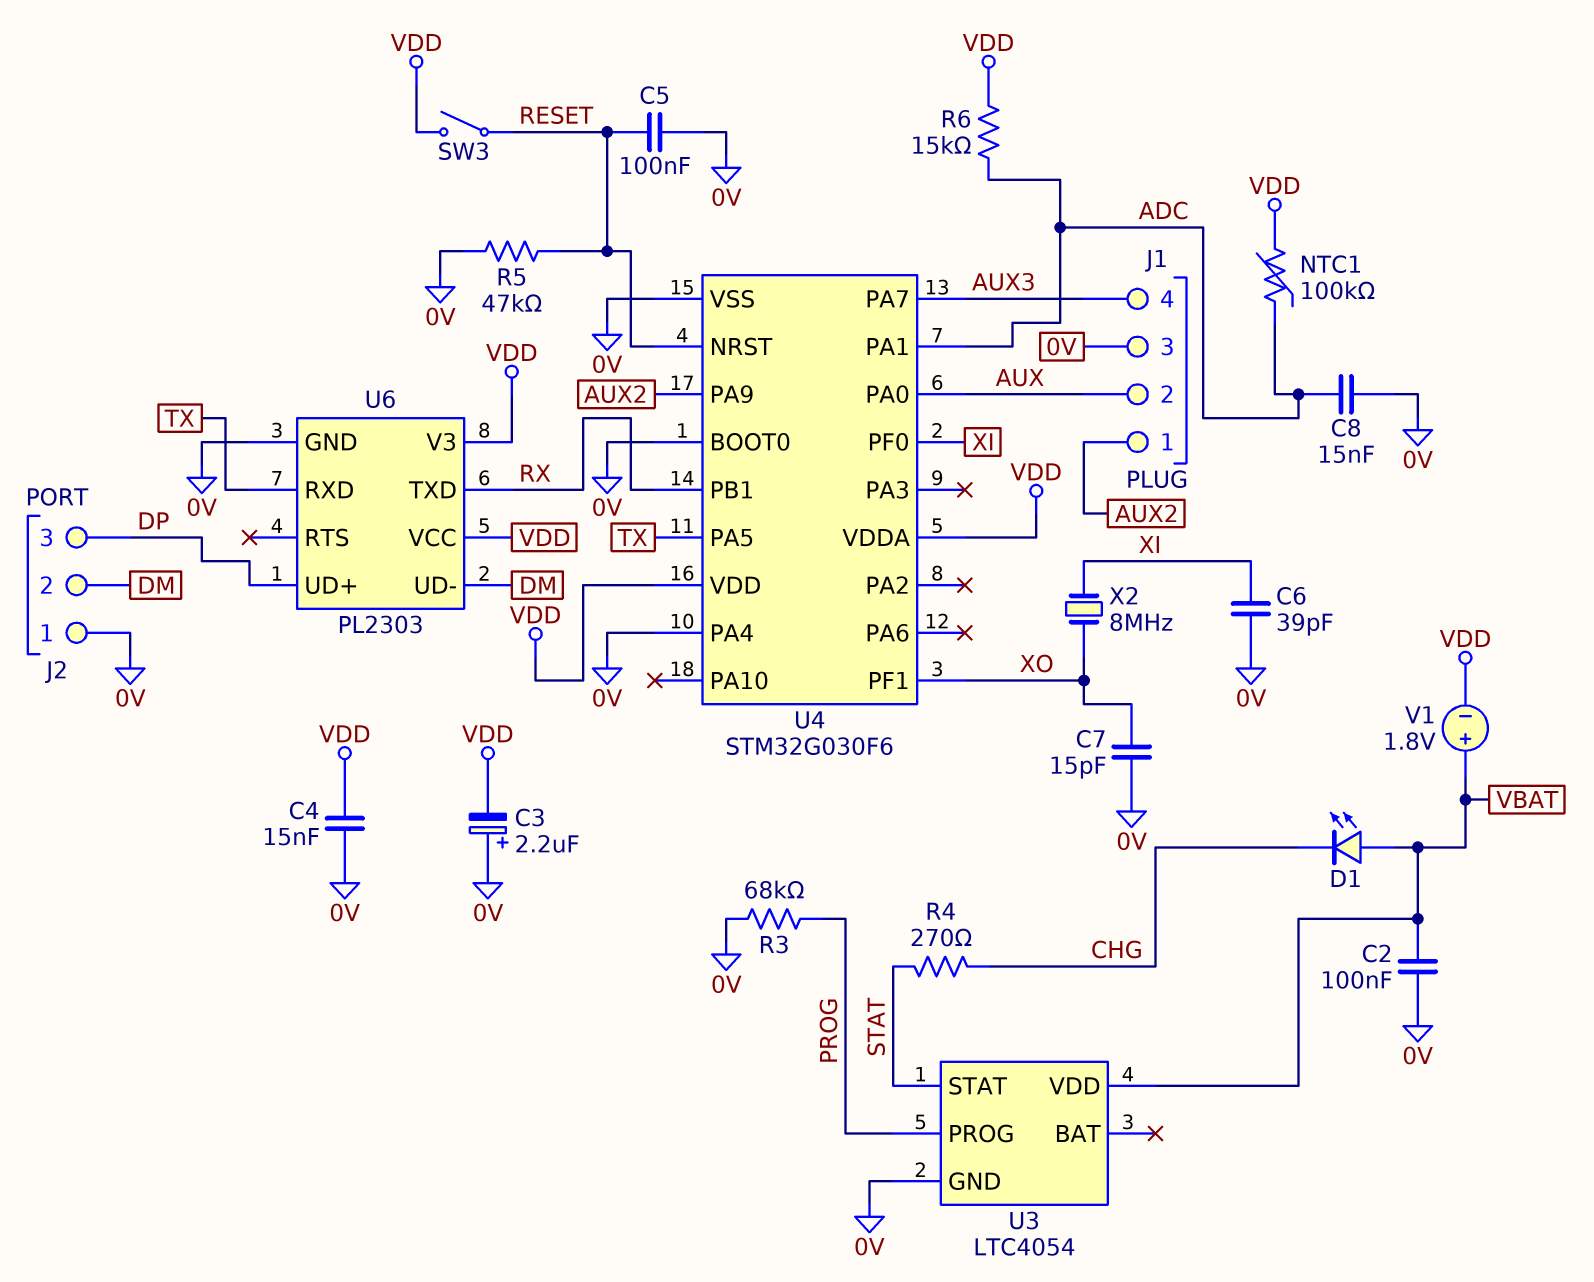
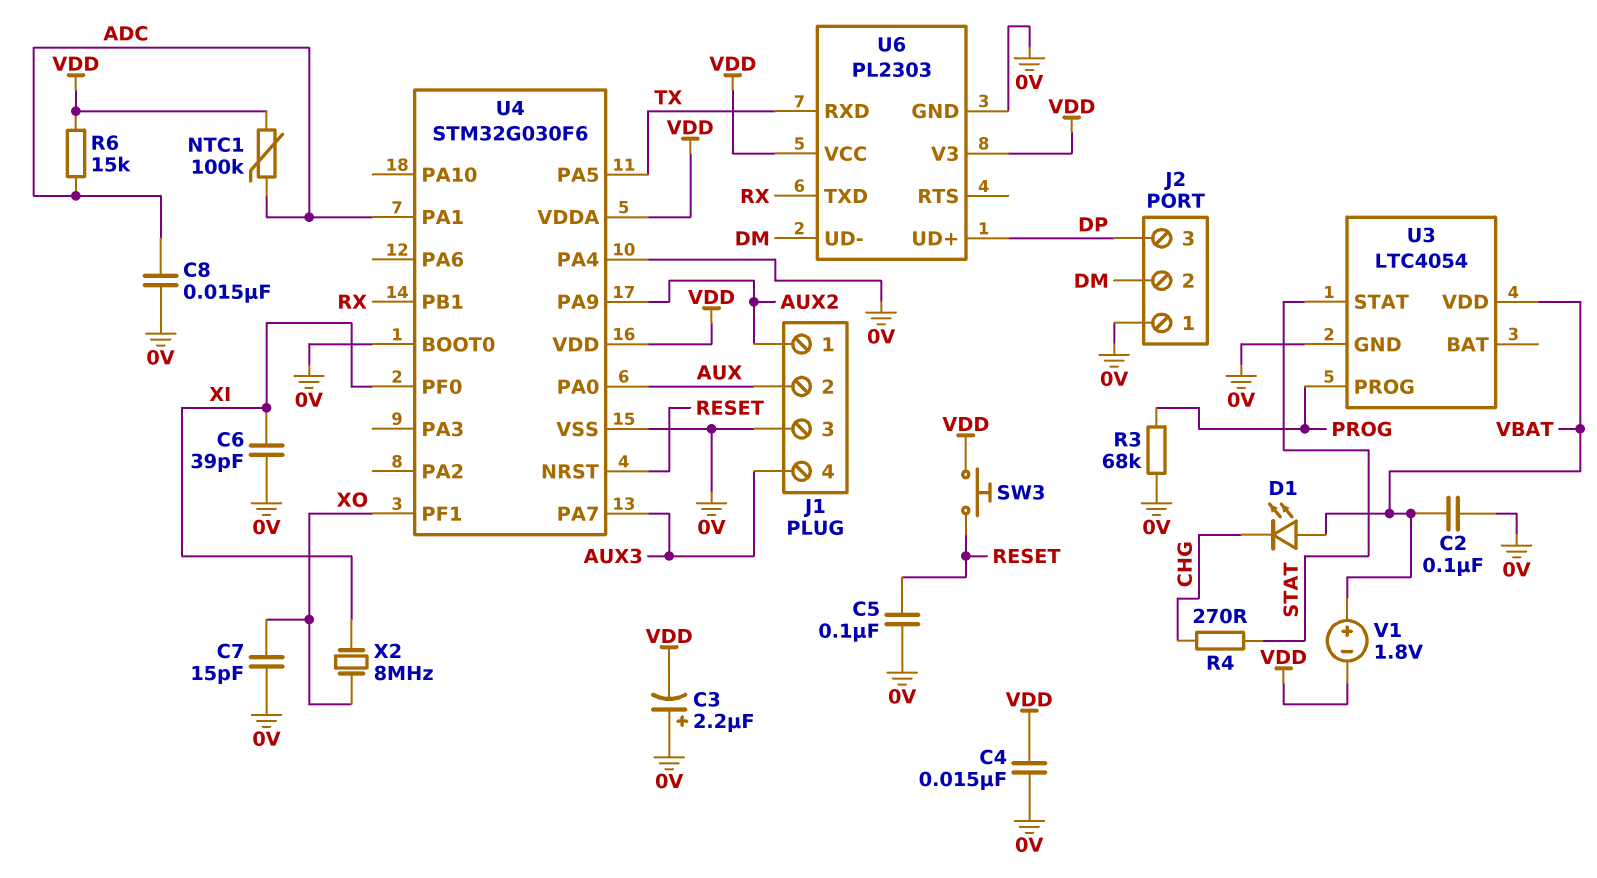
R5: 47k (0V, RESET) -> none
SW3: switch (RESET, VDD) -> button (RESET, VDD)

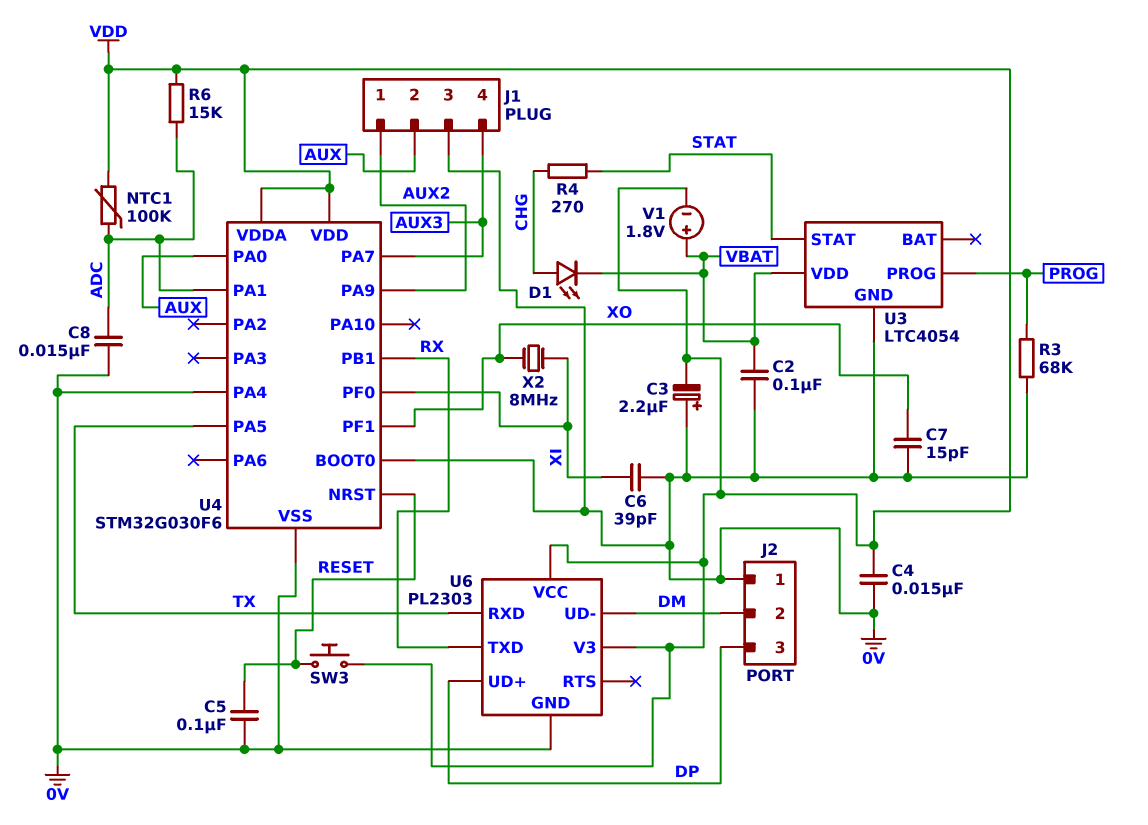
D1: LED (A VBAT, K CHG) -> LED (A CHG, K VBAT)

